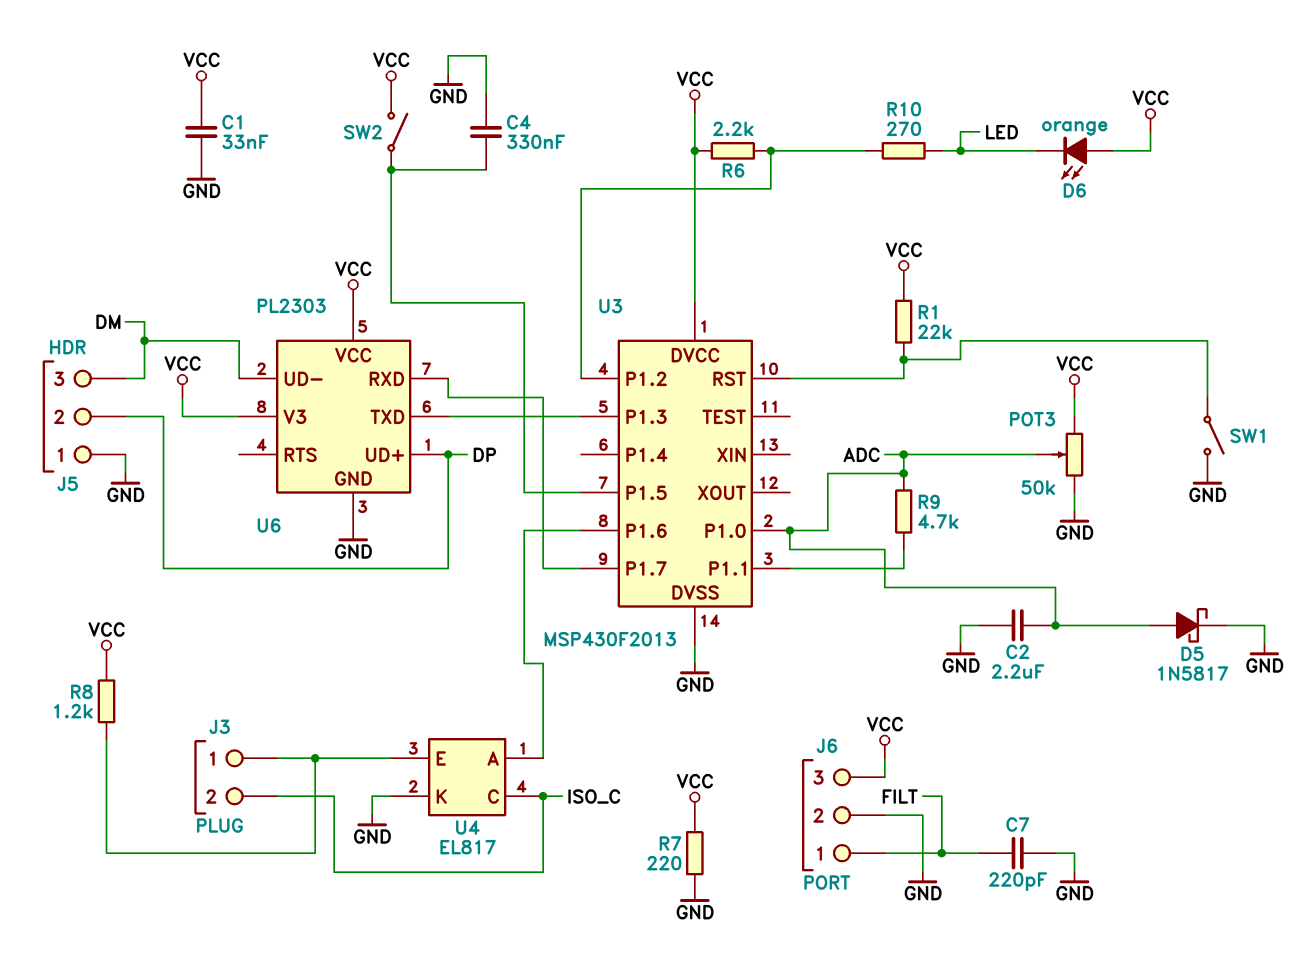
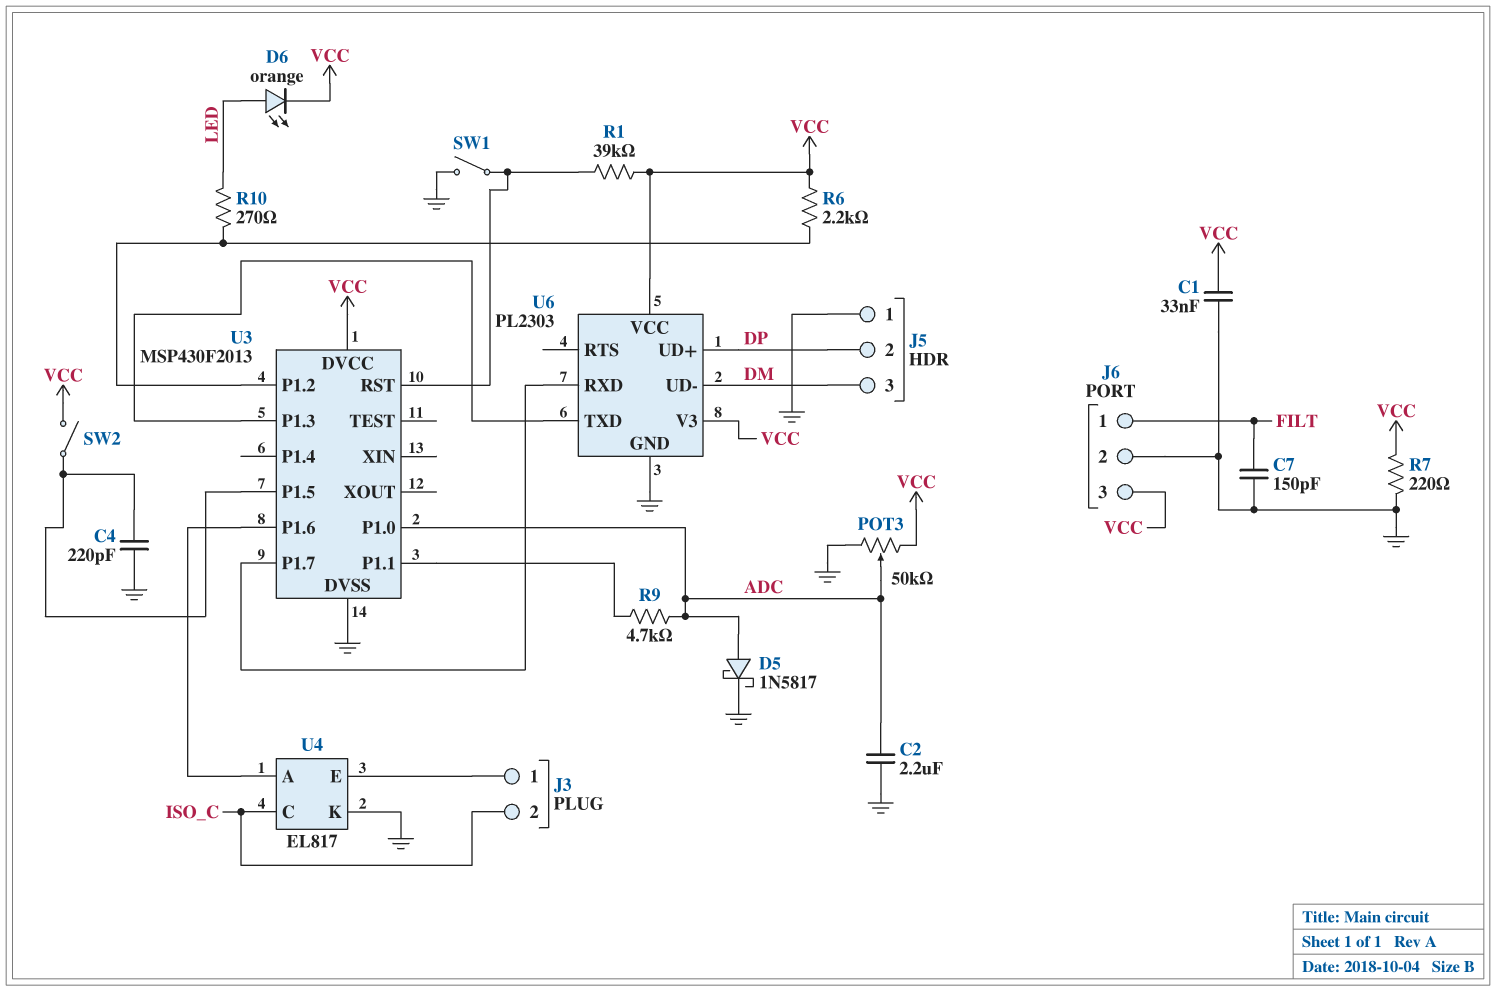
C4: 330nF (GND, U3/P1.5) -> 220pF (GND, U3/P1.5)
C7: 220pF (FILT, GND) -> 150pF (FILT, GND)
D6: LED orange (A VCC, K LED) -> LED orange (A LED, K VCC)
R1: 22k (U3/RST, VCC) -> 39k (U3/RST, VCC)
R8: 1.2k (J3/1, VCC) -> none

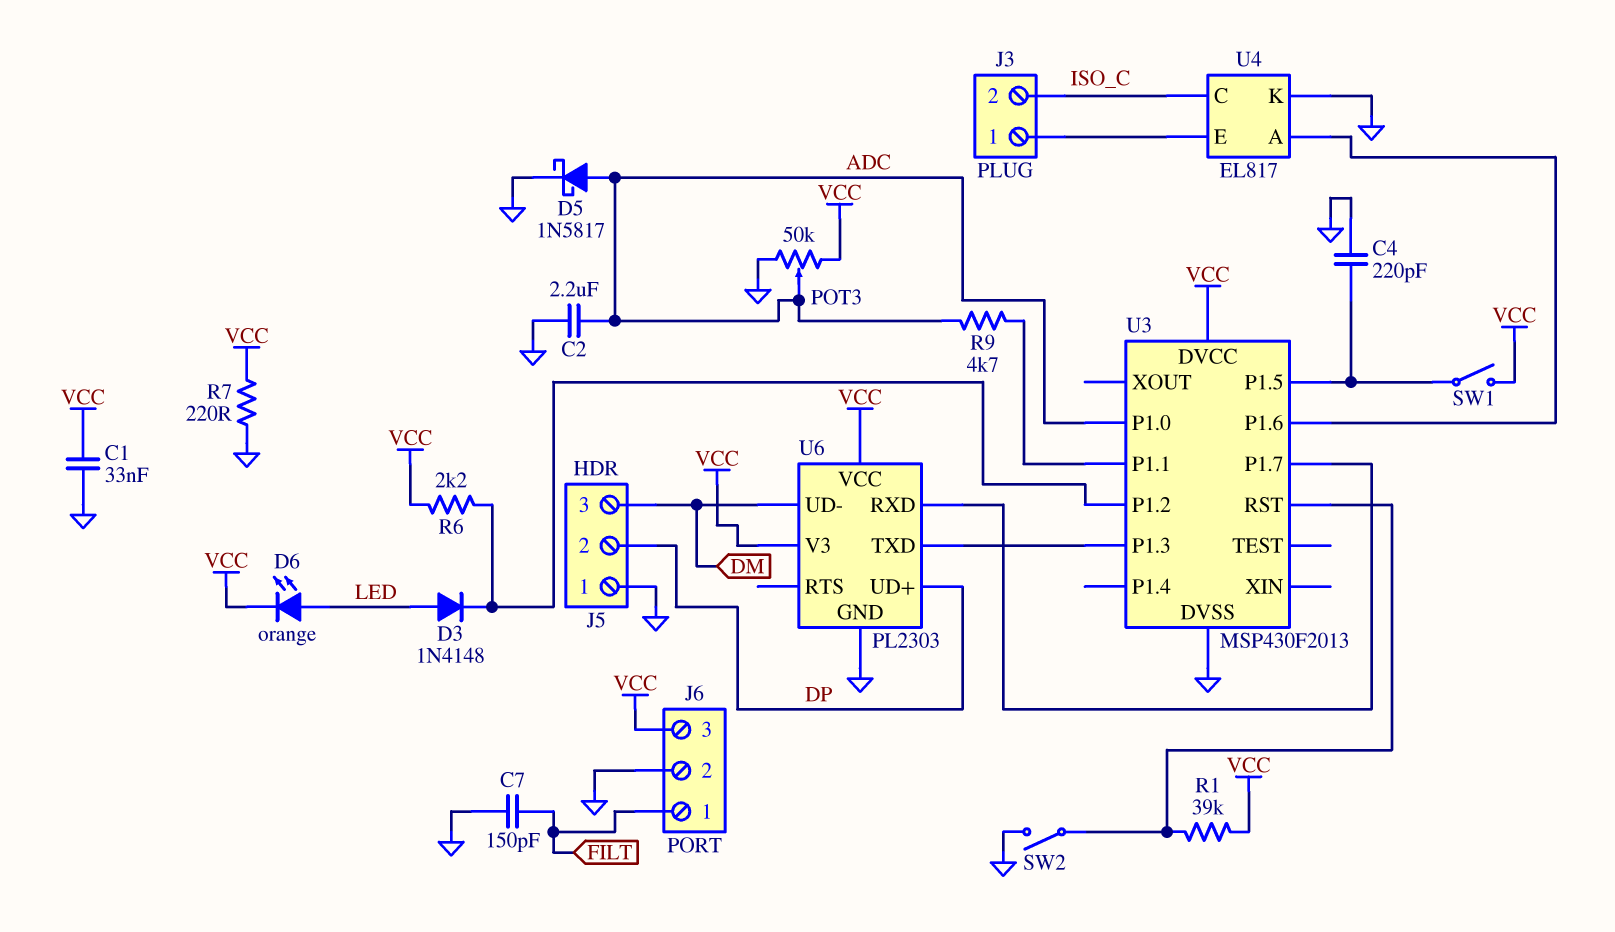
D3: none -> diode 1N4148 (A LED, K U3/P1.2)
R10: 270 (LED, U3/P1.2) -> none
SW1: switch (GND, U3/RST) -> switch (U3/P1.5, VCC)
SW2: switch (U3/P1.5, VCC) -> switch (GND, U3/RST)

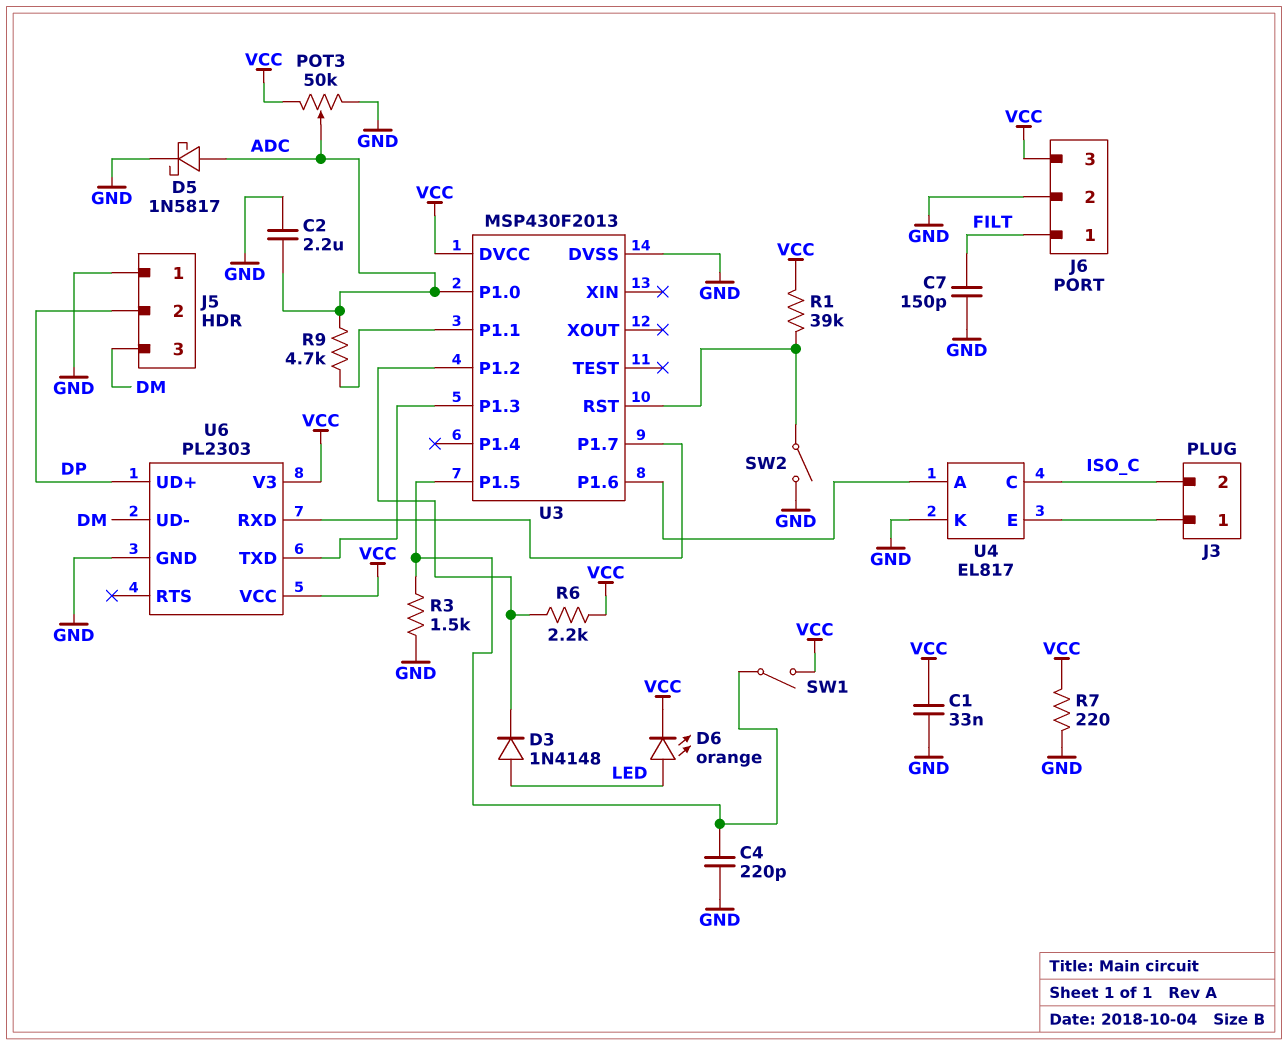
R3: none -> 1.5k (GND, U3/P1.5)

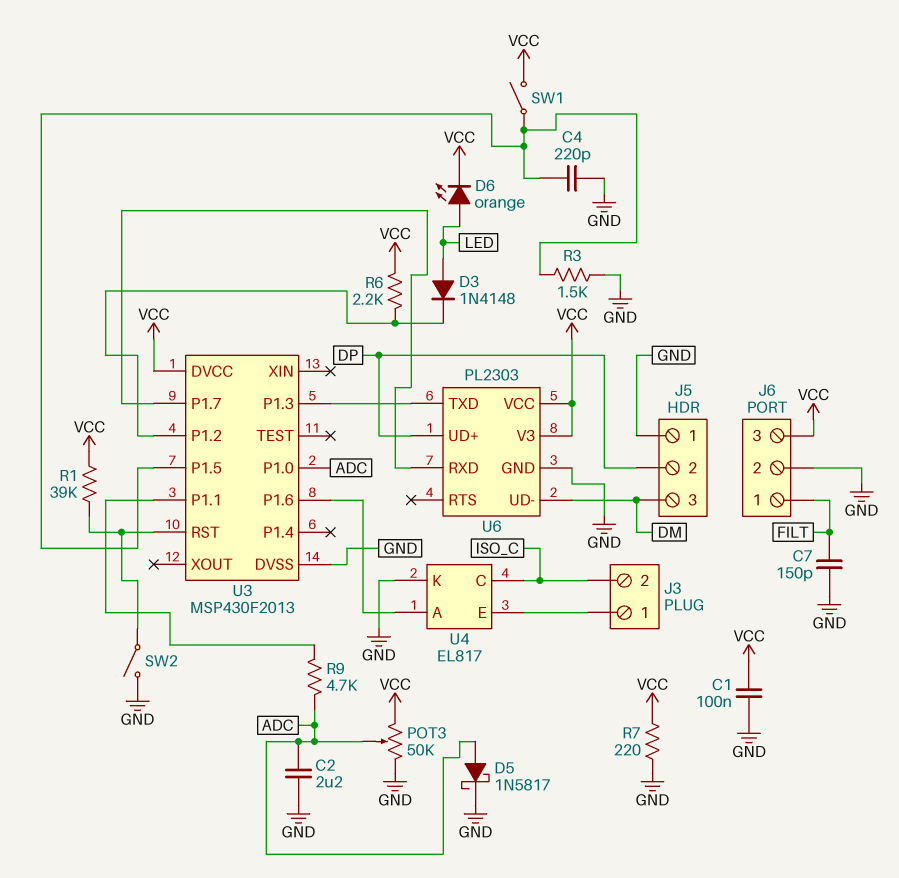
C1: 33nF (GND, VCC) -> 100nF (GND, VCC)

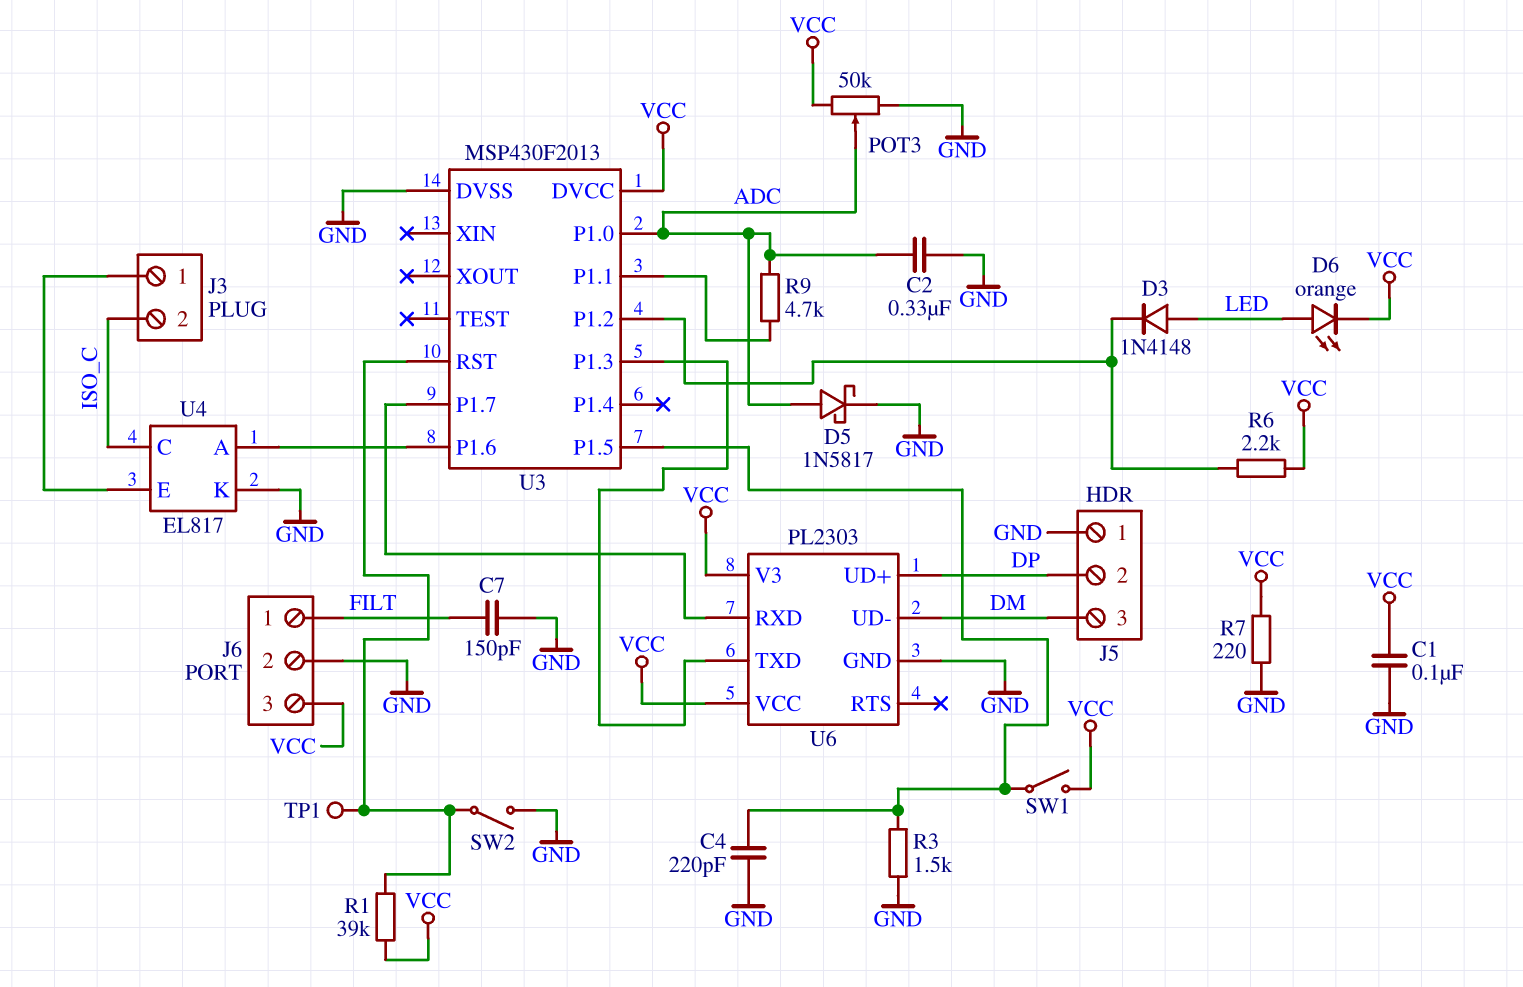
C2: 2.2uF (ADC, GND) -> 330nF (ADC, GND)
TP1: none -> test point (U3/RST)

